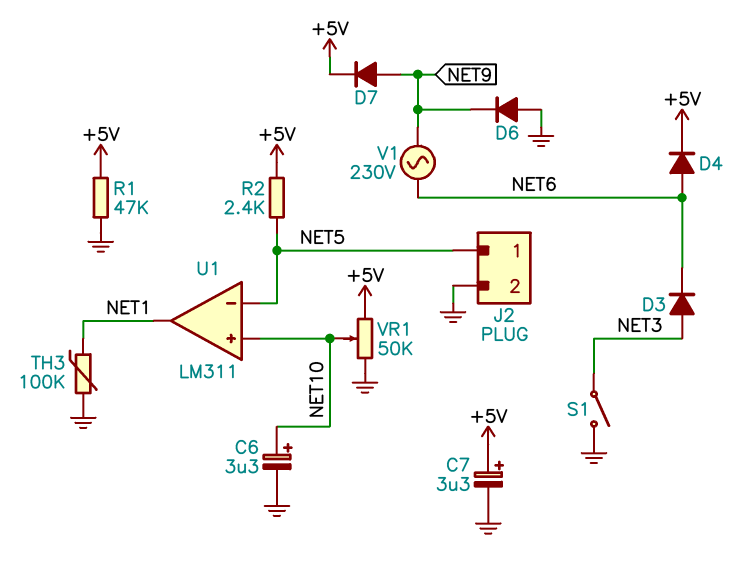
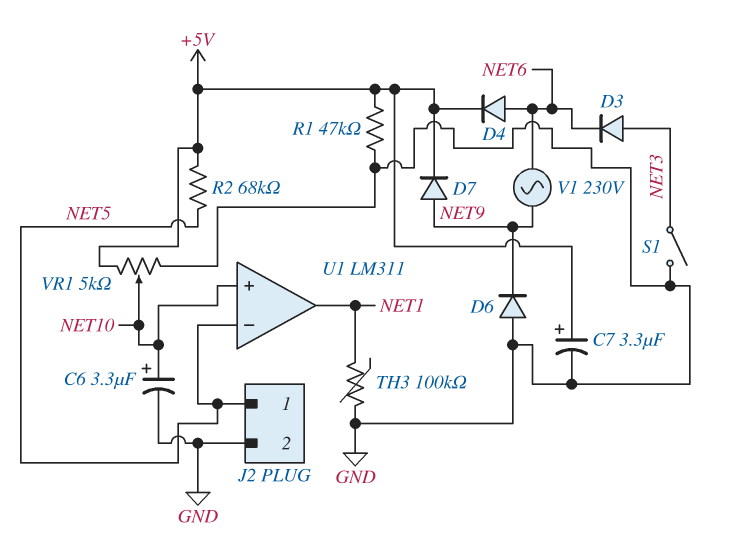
R2: 2.4k (+5V, NET5) -> 68k (+5V, NET5)
VR1: 50k (+5V, GND, wiper NET10) -> 5k (+5V, GND, wiper NET10)

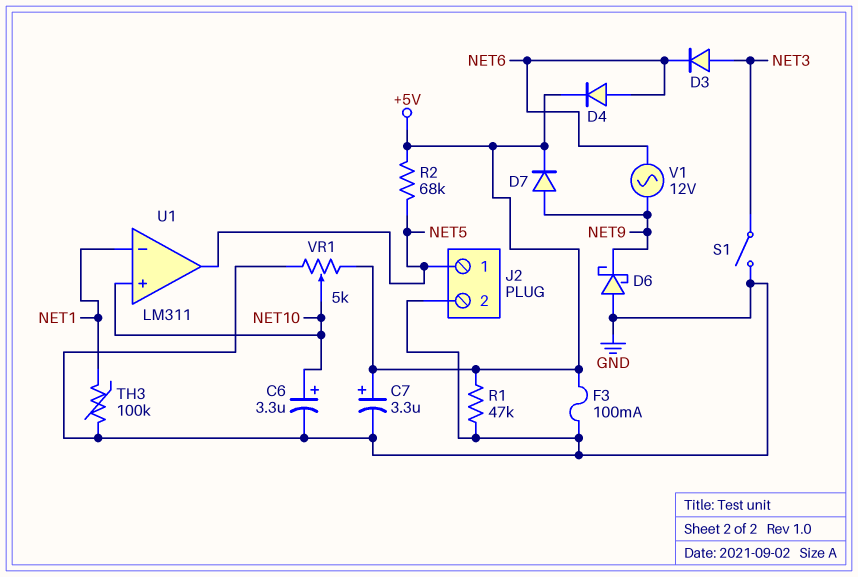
D6: diode (A GND, K NET9) -> schottky (A GND, K NET9)
F3: none -> 100mA (+5V, GND)
U1 pin in-: NET5 -> NET1
U1 pin out: NET1 -> NET5
V1: AC 230V (NET6, NET9) -> AC 12V (NET6, NET9)

